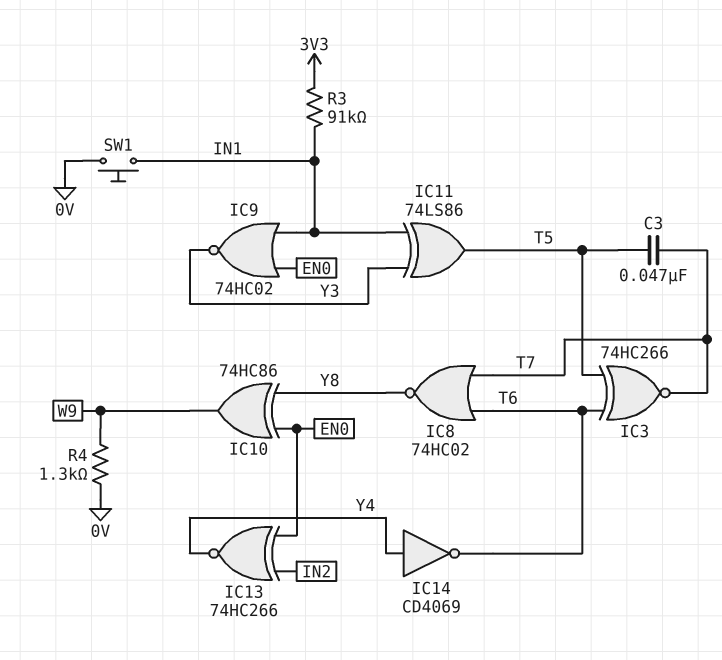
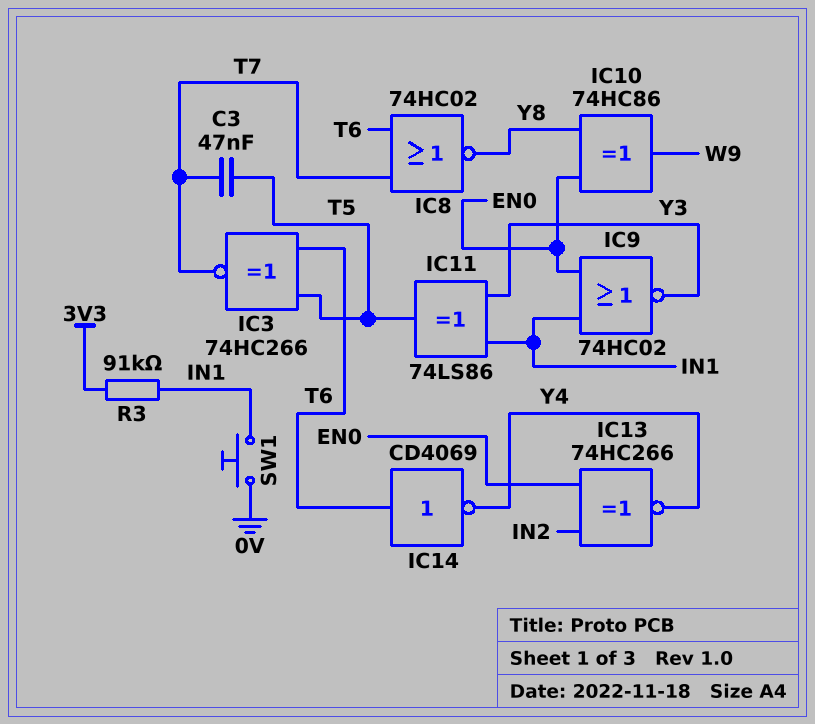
IC14: NOT CD4069 (in Y4, out T6) -> NOT CD4069 (in T6, out Y4)
R4: 1.3k (0V, W9) -> none

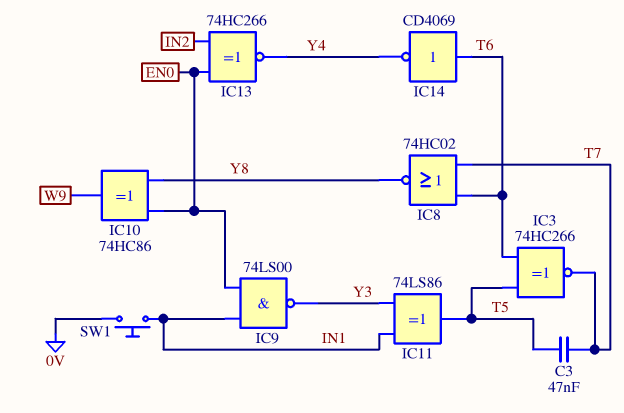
IC9: NOR 74HC02 (in EN0, in IN1, out Y3) -> NAND 74LS00 (in EN0, in IN1, out Y3)
R3: 91k (3V3, IN1) -> none

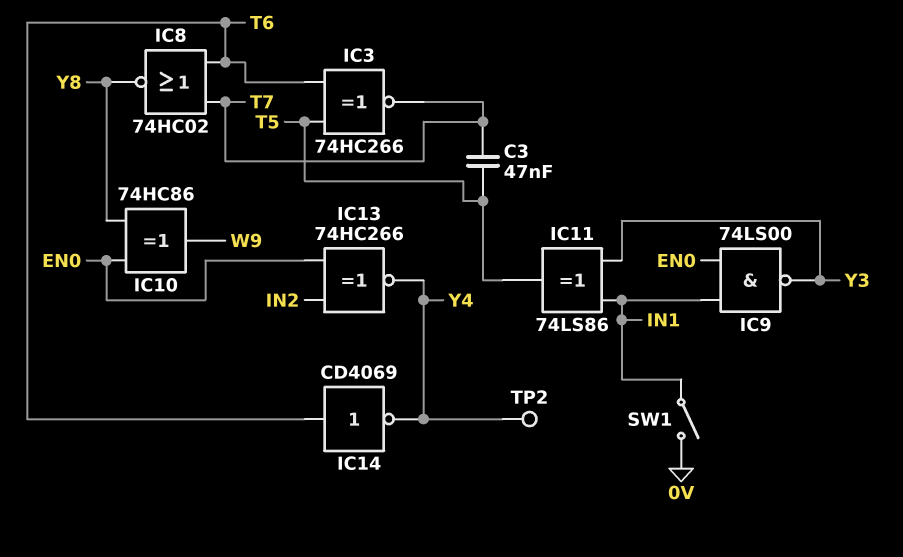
SW1: button (0V, IN1) -> switch (0V, IN1)
TP2: none -> test point (Y4)

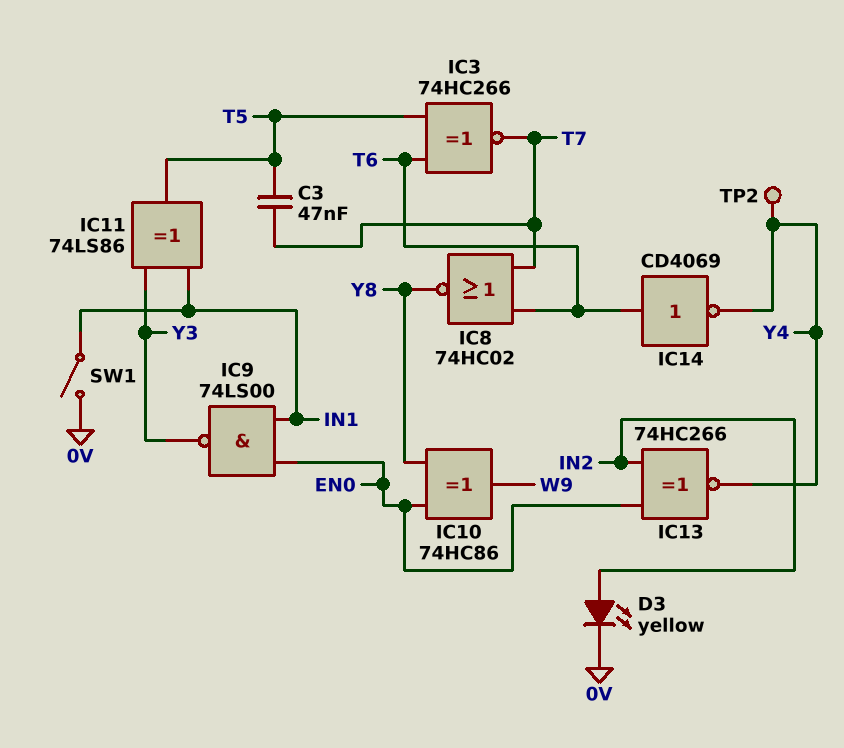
D3: none -> LED yellow (A IN2, K 0V)

